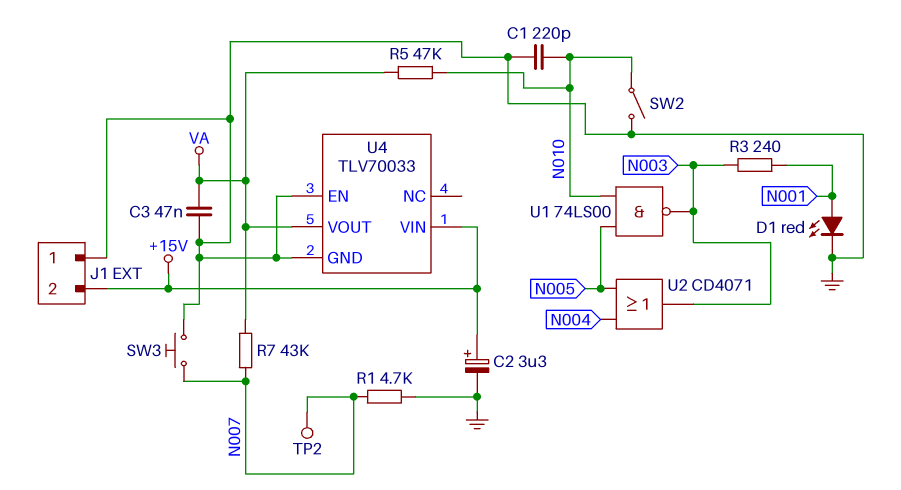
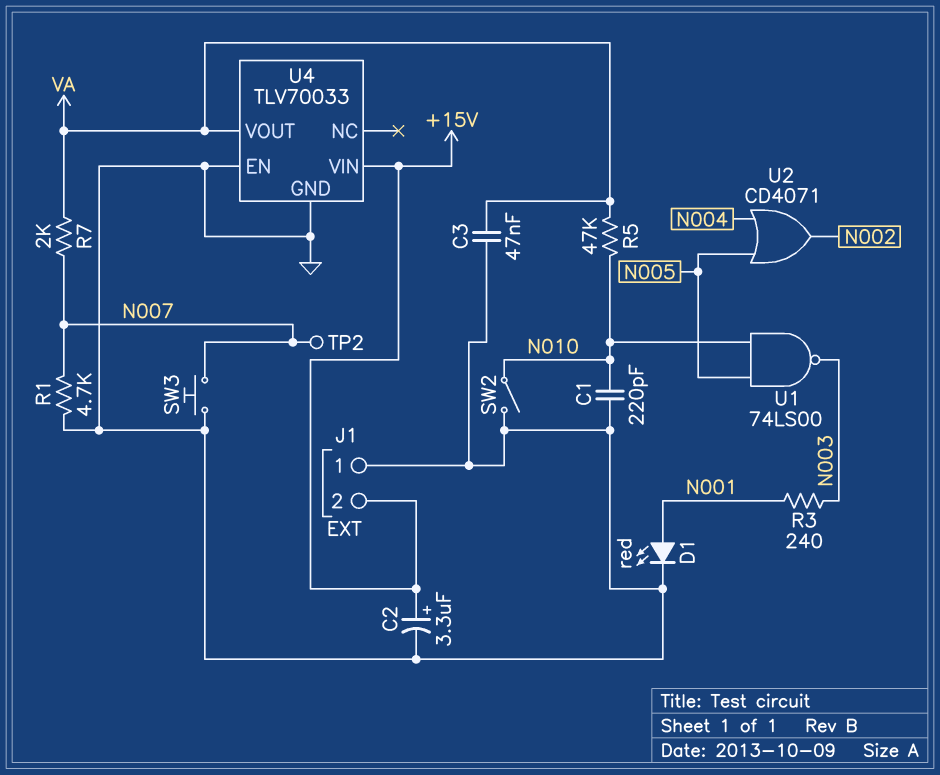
R7: 43k (N007, VA) -> 2k (N007, VA)
U2: OR CD4071 (in N004, in N005, out N003) -> OR CD4071 (in N004, in N005, out N002)

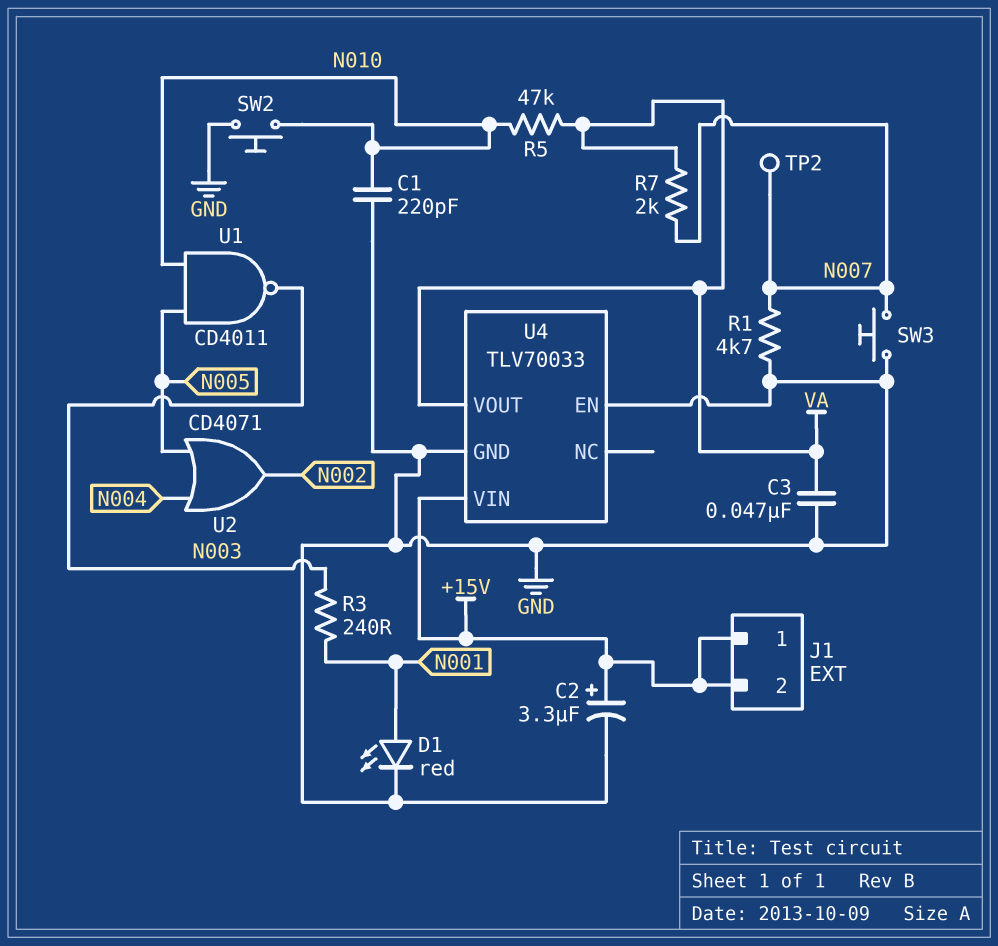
J1 pin 1: GND -> +15V
SW2: switch (GND, N010) -> button (GND, N010)
U1: NAND 74LS00 (in N005, in N010, out N003) -> NAND CD4011 (in N005, in N010, out N003)

